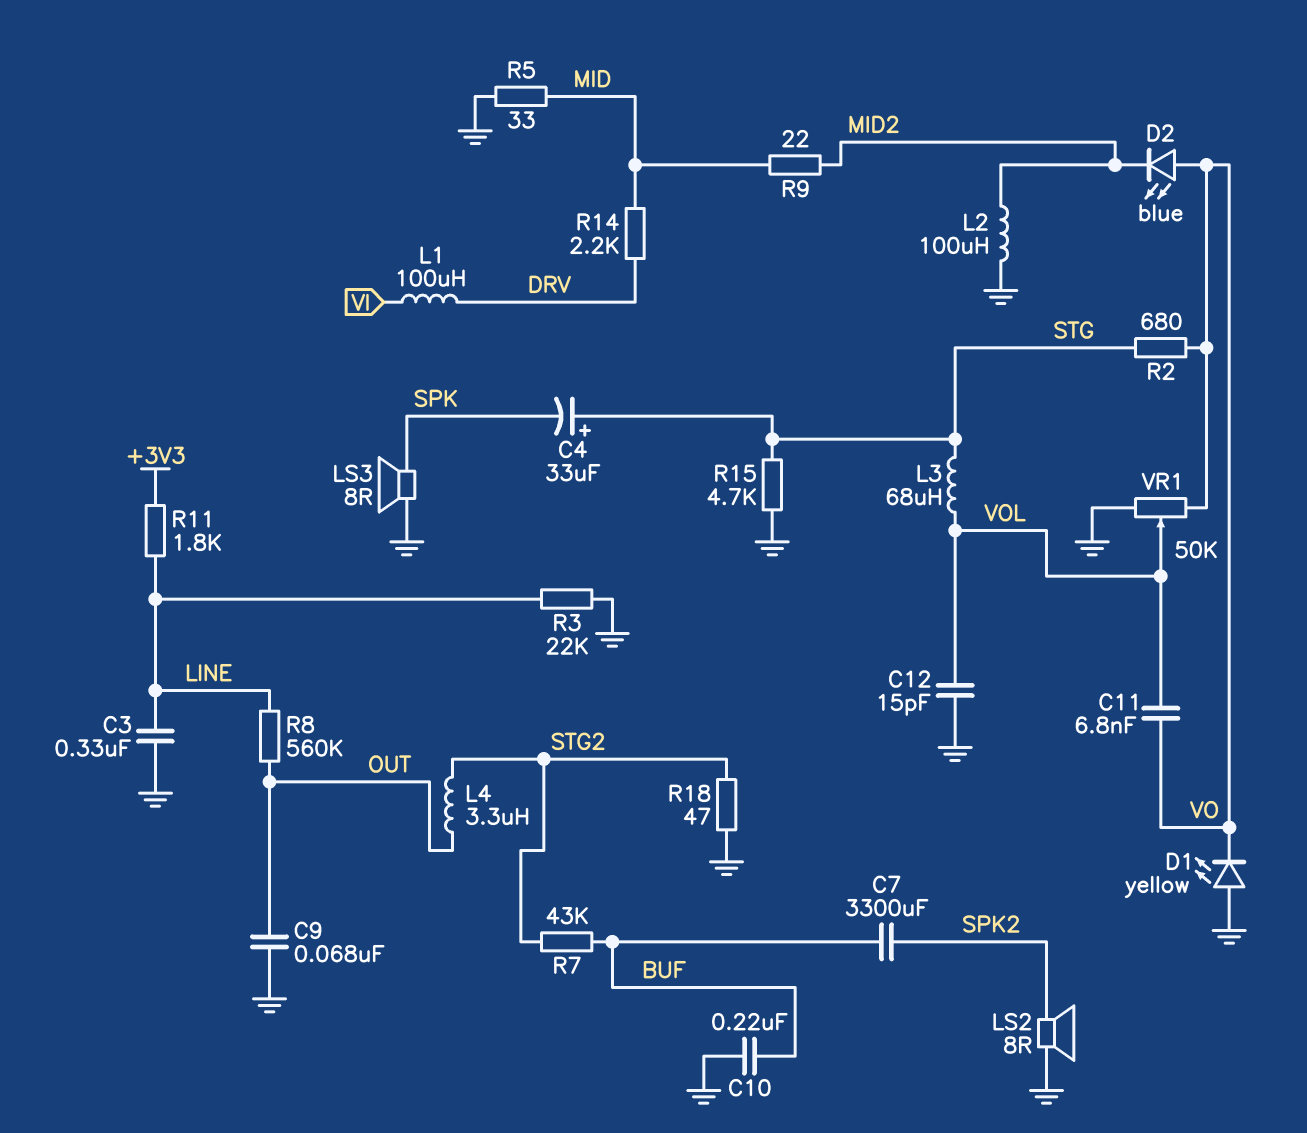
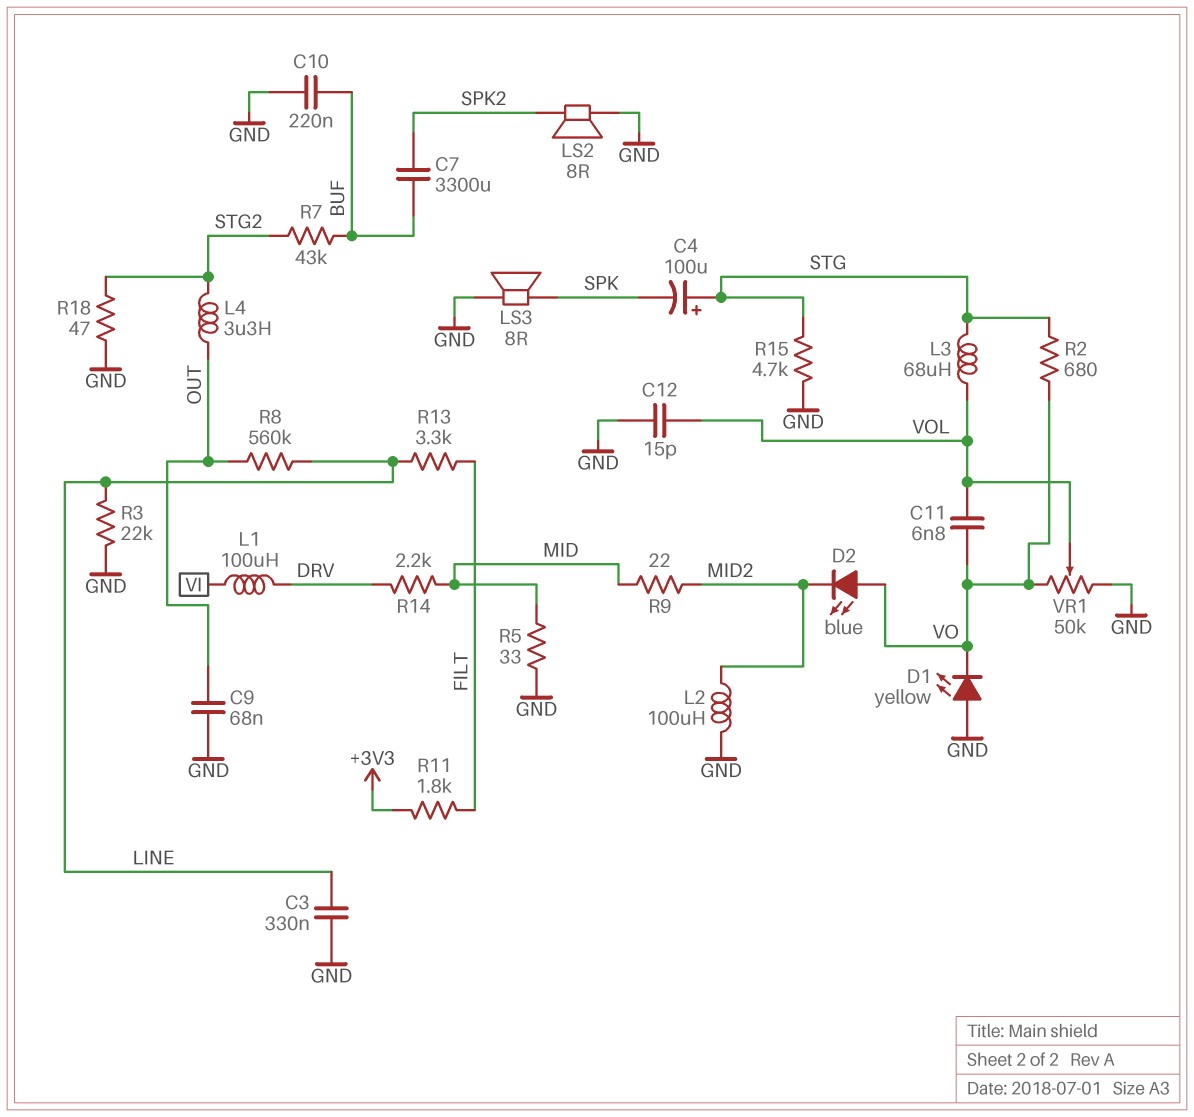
C4: 33uF (plus STG, minus SPK) -> 100uF (plus STG, minus SPK)
R11: 1.8k (+3V3, LINE) -> 1.8k (+3V3, FILT)
R13: none -> 3.3k (FILT, LINE)

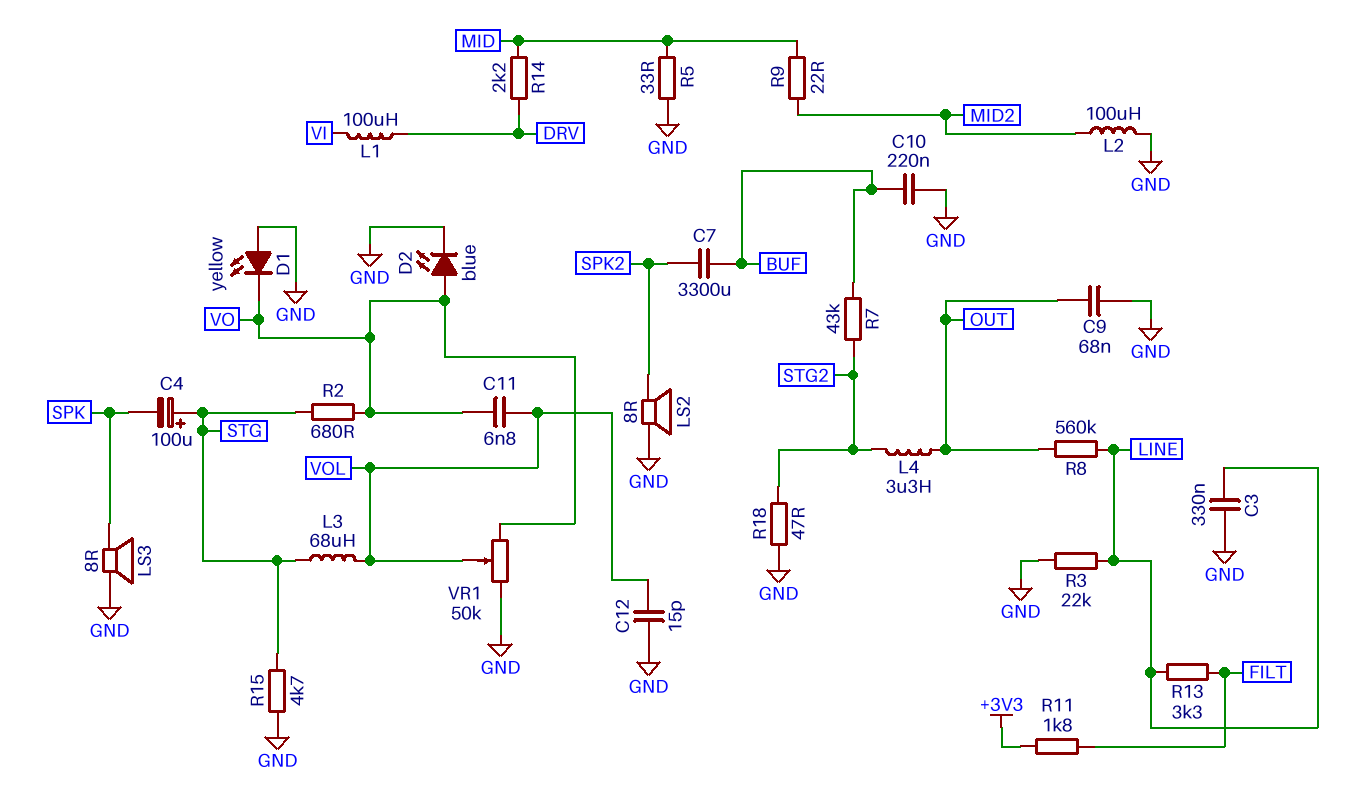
D2: LED blue (A VO, K MID2) -> LED blue (A VO, K GND)

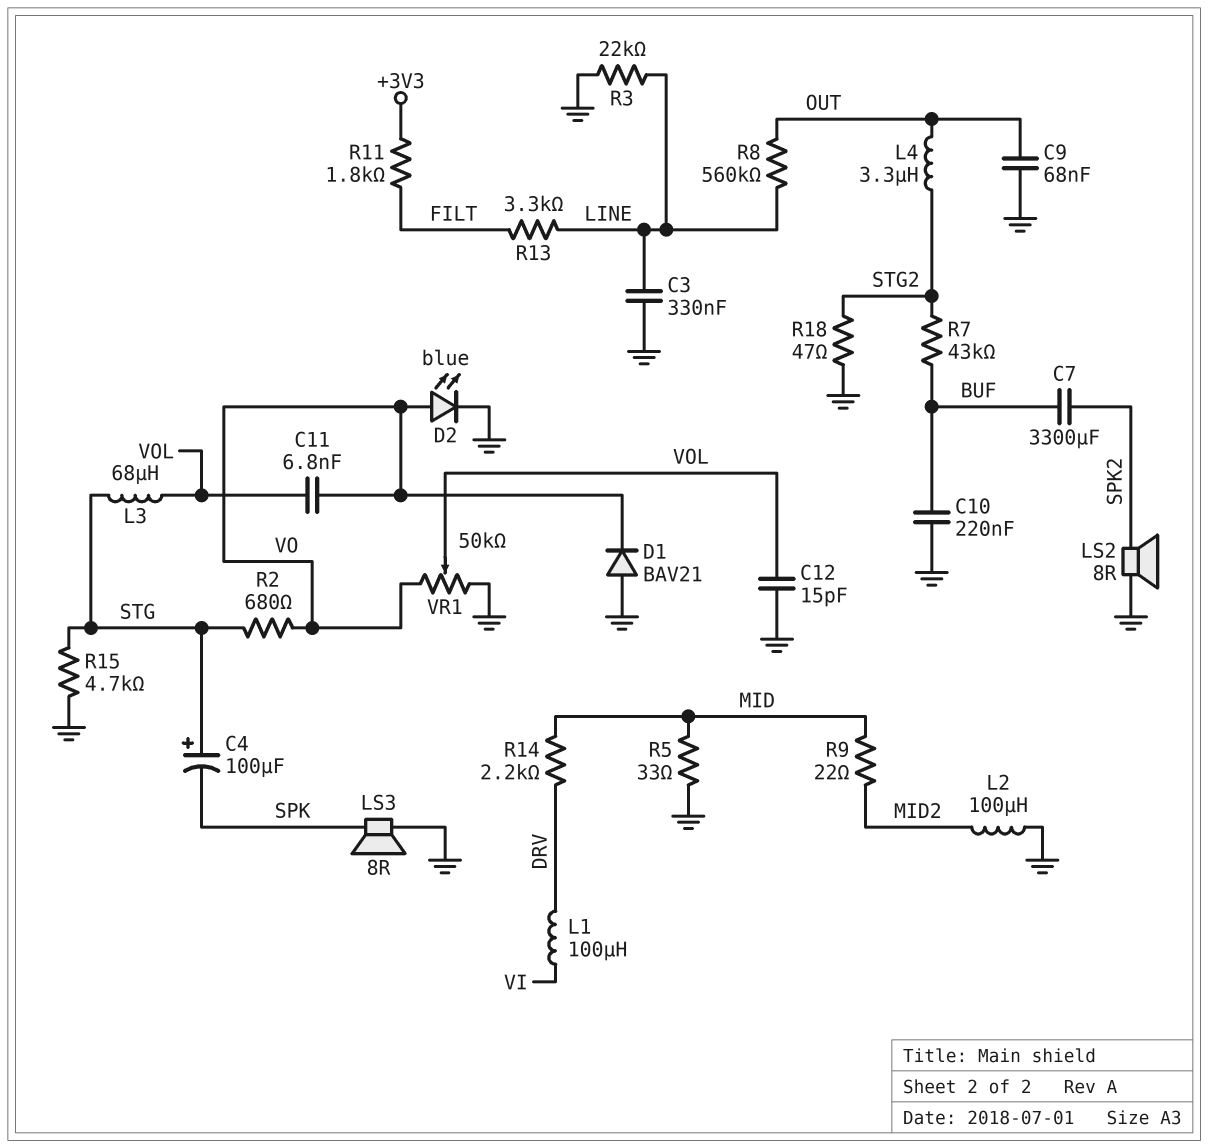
D1: LED yellow (A GND, K VO) -> diode BAV21 (A GND, K VO)

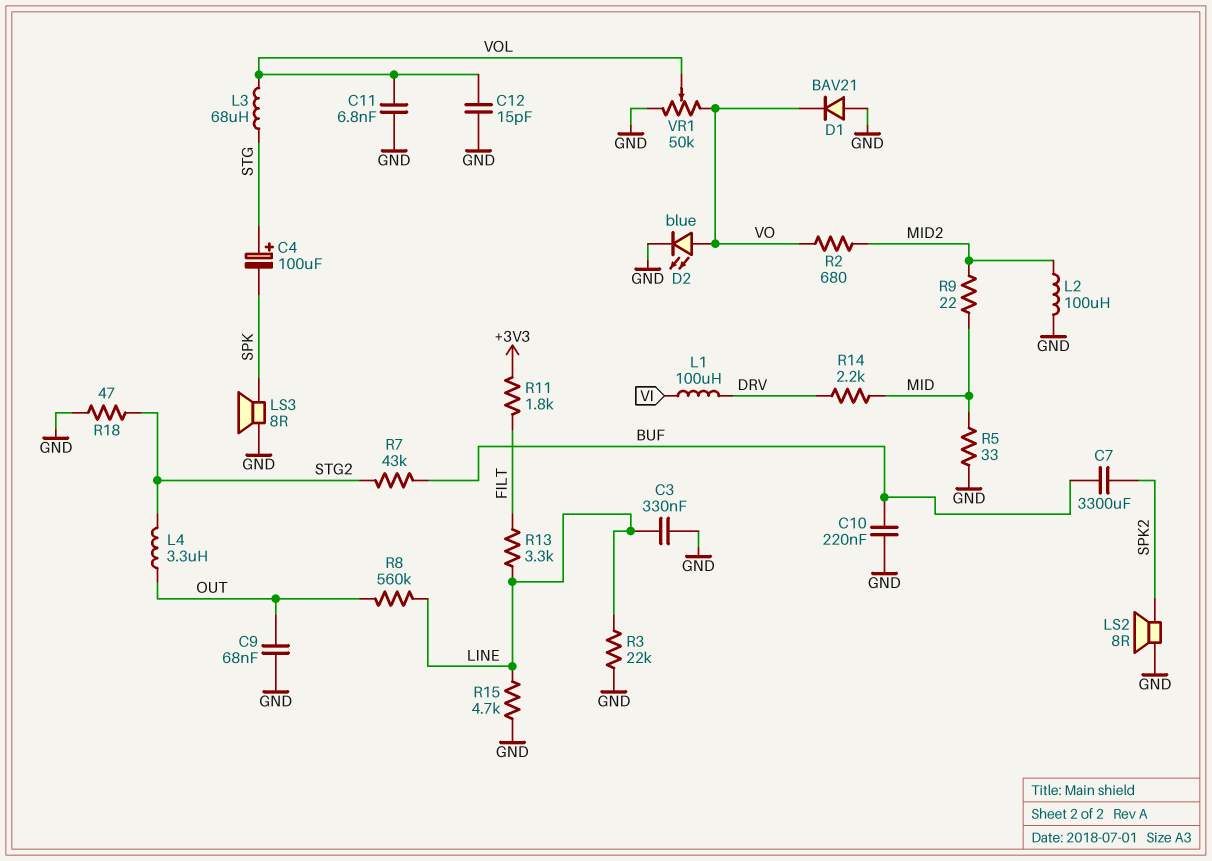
C11: 6.8nF (VO, VOL) -> 6.8nF (GND, VOL)
R2: 680 (STG, VO) -> 680 (MID2, VO)
R15: 4.7k (GND, STG) -> 4.7k (GND, LINE)

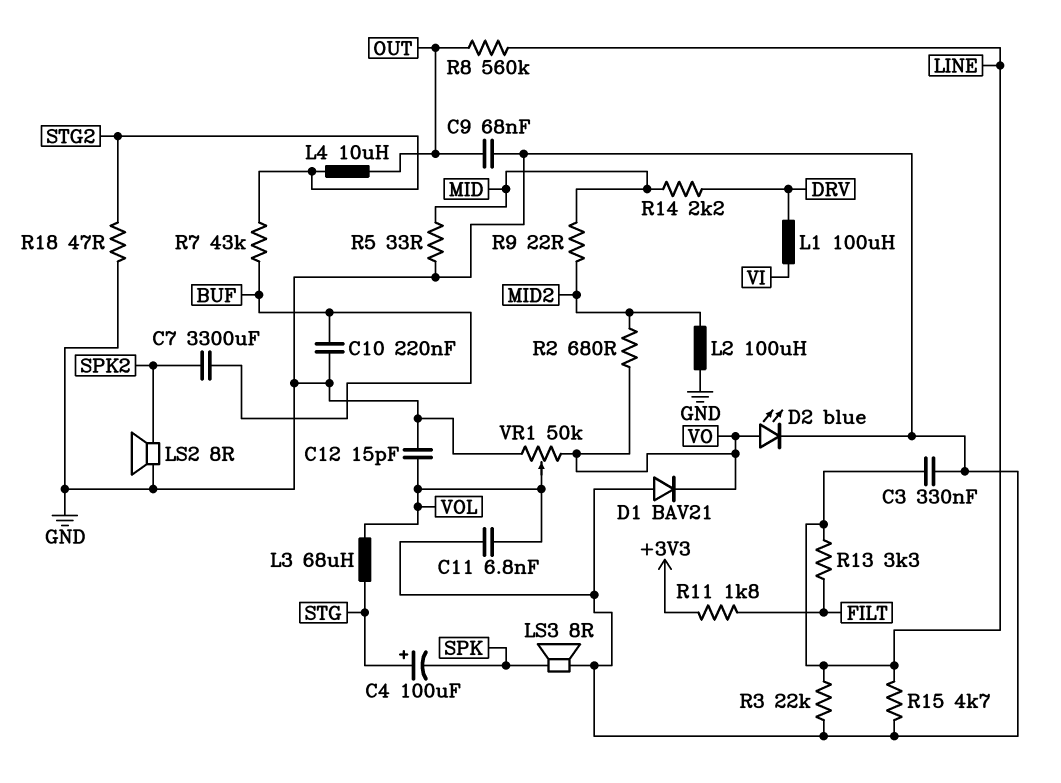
L4: 3.3uH (OUT, STG2) -> 10uH (OUT, STG2)

